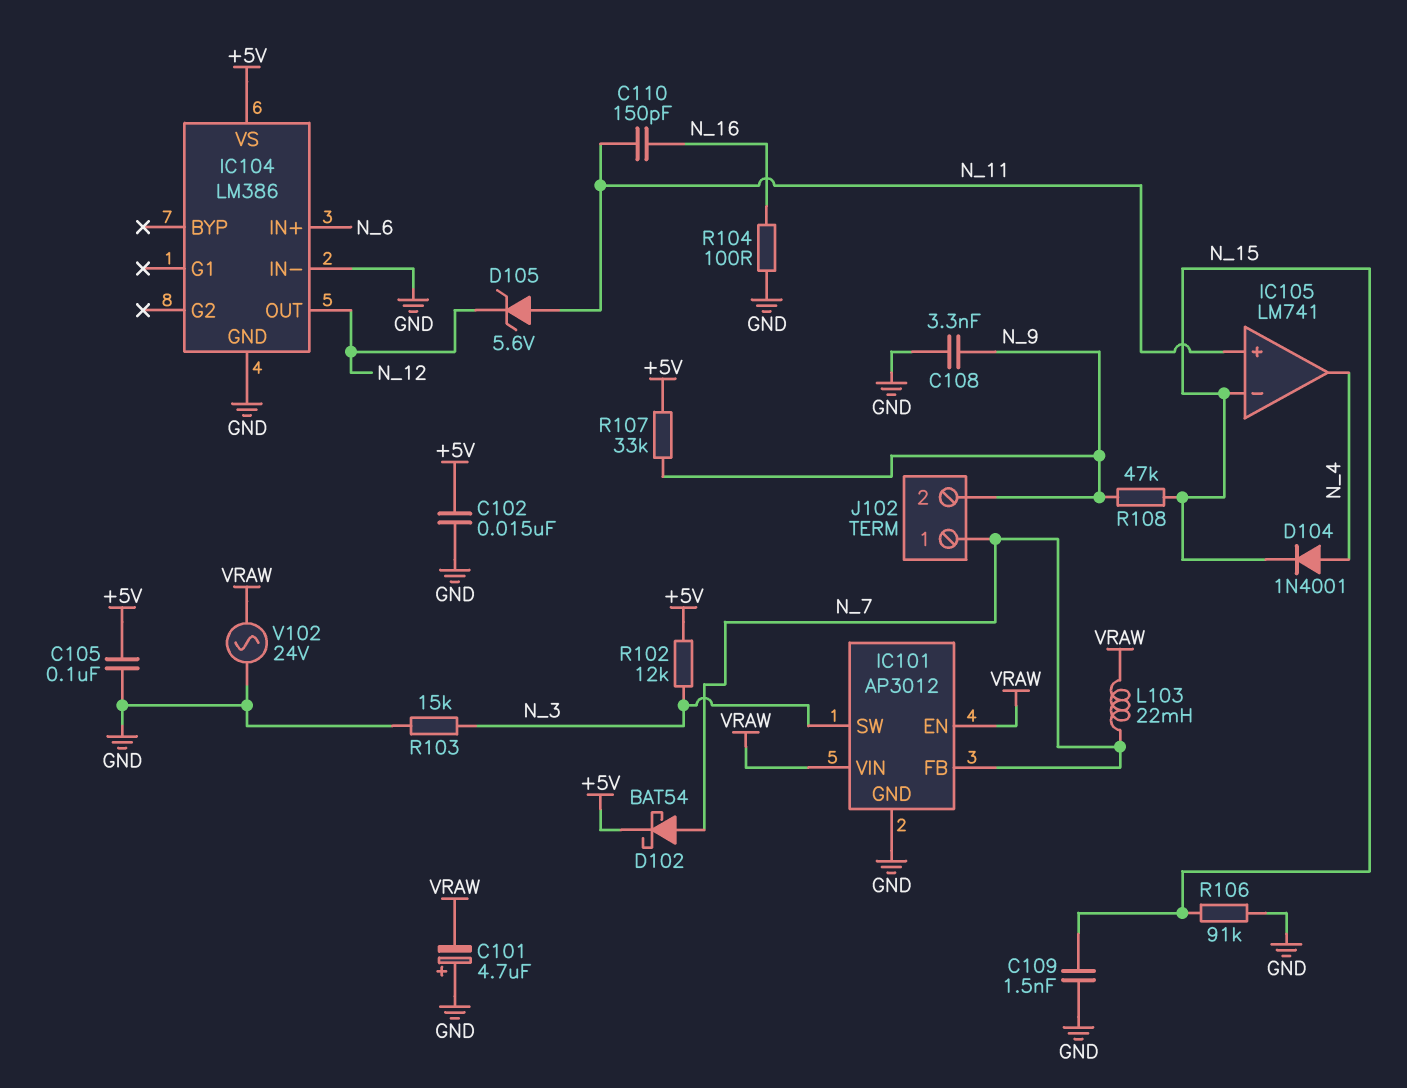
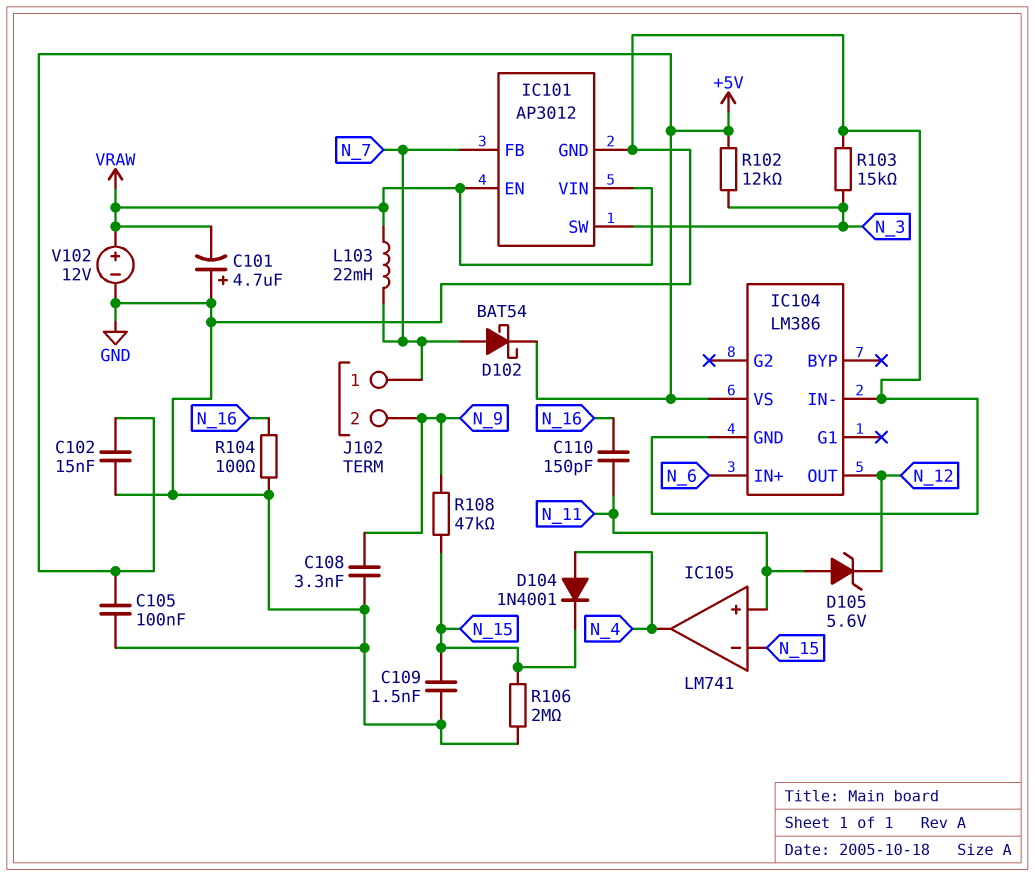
R106: 91k (GND, N_15) -> 2M (GND, N_15)
R107: 33k (+5V, N_9) -> none
V102: AC 24V (GND, VRAW) -> 12V (plus VRAW, minus GND)

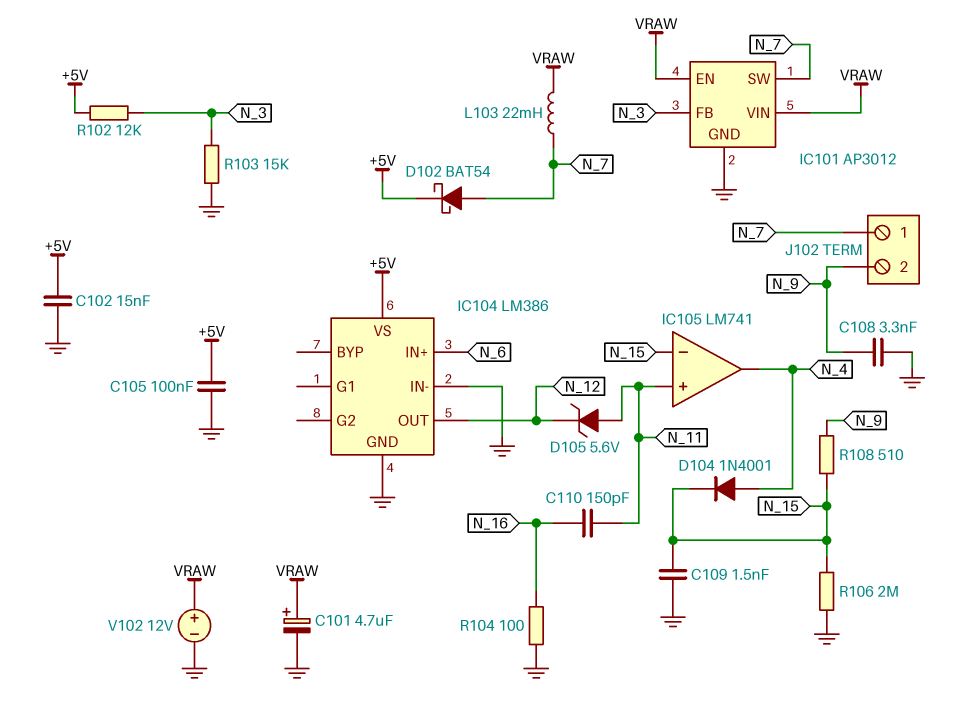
C101: 4.7uF (plus GND, minus VRAW) -> 4.7uF (plus VRAW, minus GND)
IC101 pin FB: N_7 -> N_3
IC101 pin SW: N_3 -> N_7
R108: 47k (N_9, N_15) -> 510 (N_9, N_15)

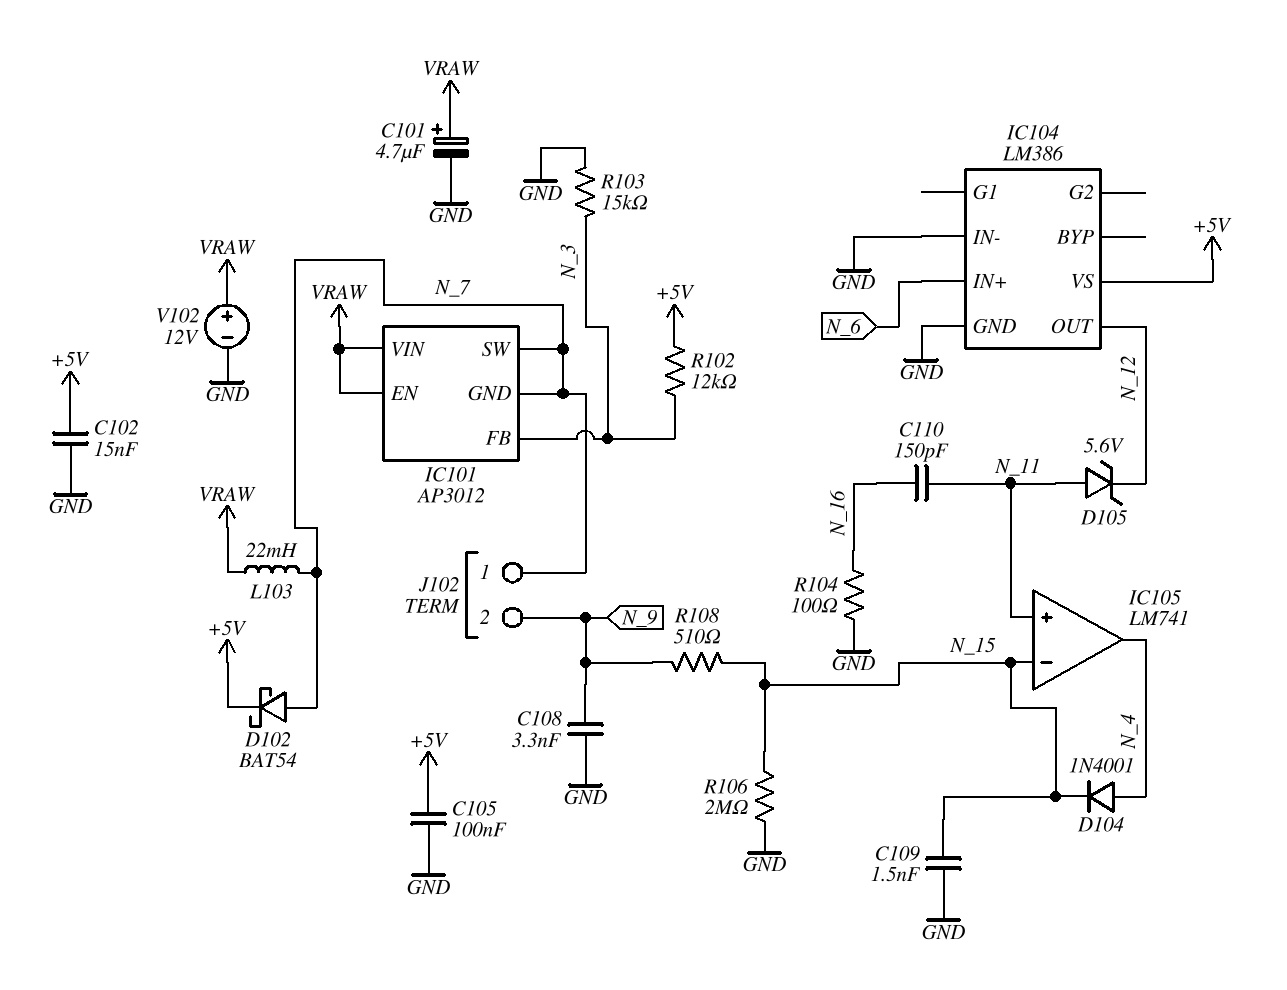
IC101 pin GND: GND -> N_7

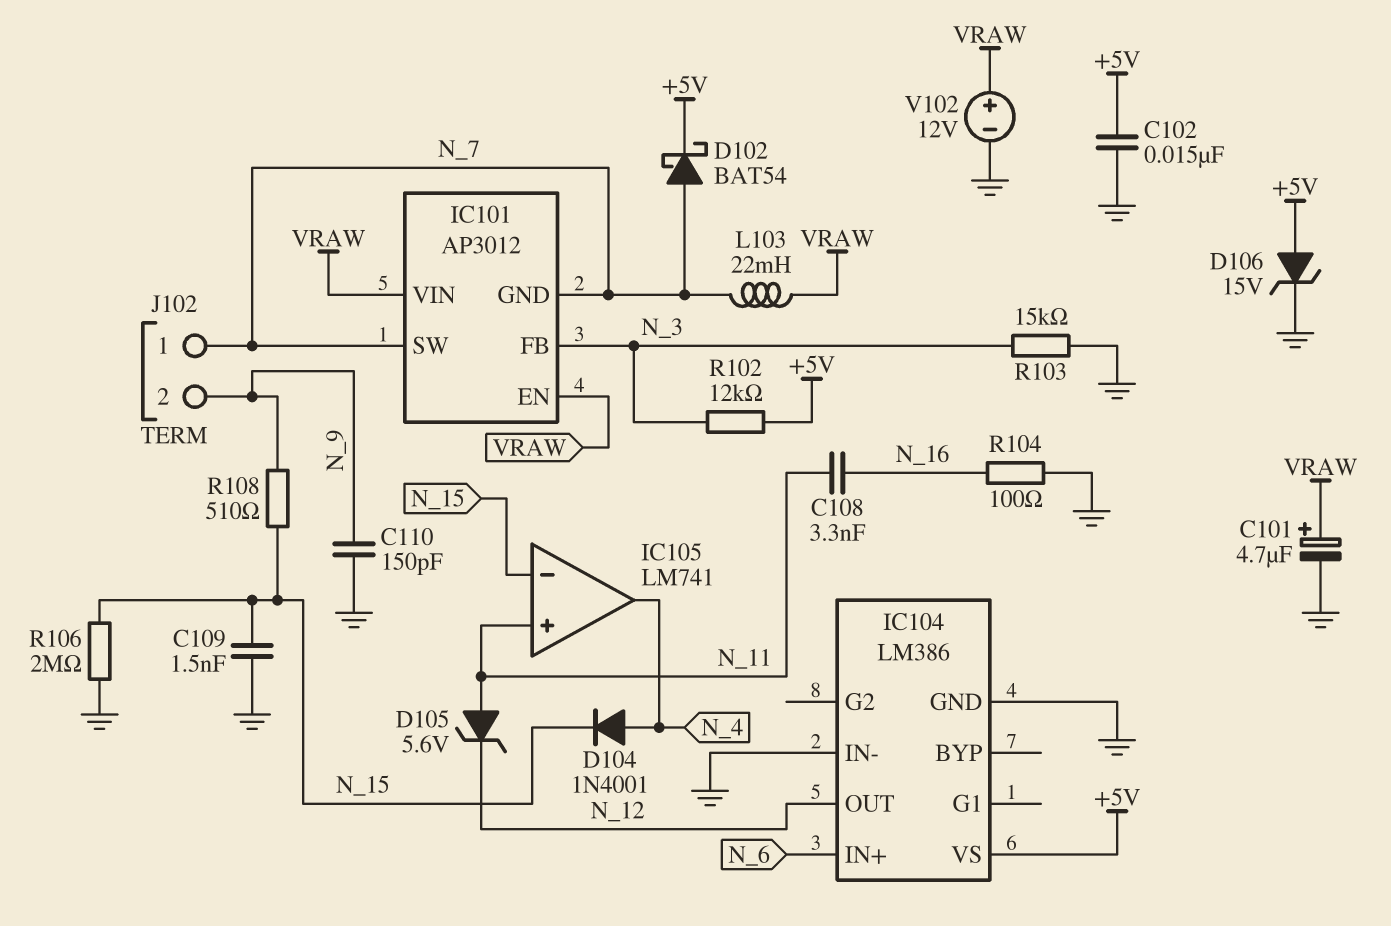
C105: 100nF (+5V, GND) -> none
C108: 3.3nF (GND, N_9) -> 3.3nF (N_11, N_16)
C110: 150pF (N_11, N_16) -> 150pF (GND, N_9)
D106: none -> zener 15V (A +5V, K GND)

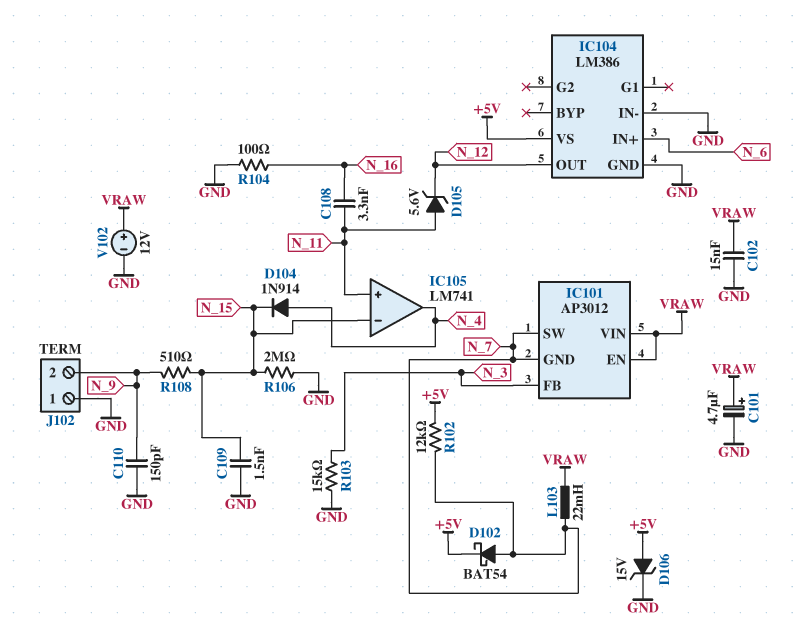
C102: 15nF (+5V, GND) -> 15nF (GND, VRAW)
D104: diode 1N4001 (A N_4, K N_15) -> diode 1N914 (A N_4, K N_15)
J102 pin 1: N_7 -> GND
R102: 12k (+5V, N_3) -> 12k (+5V, N_7)

